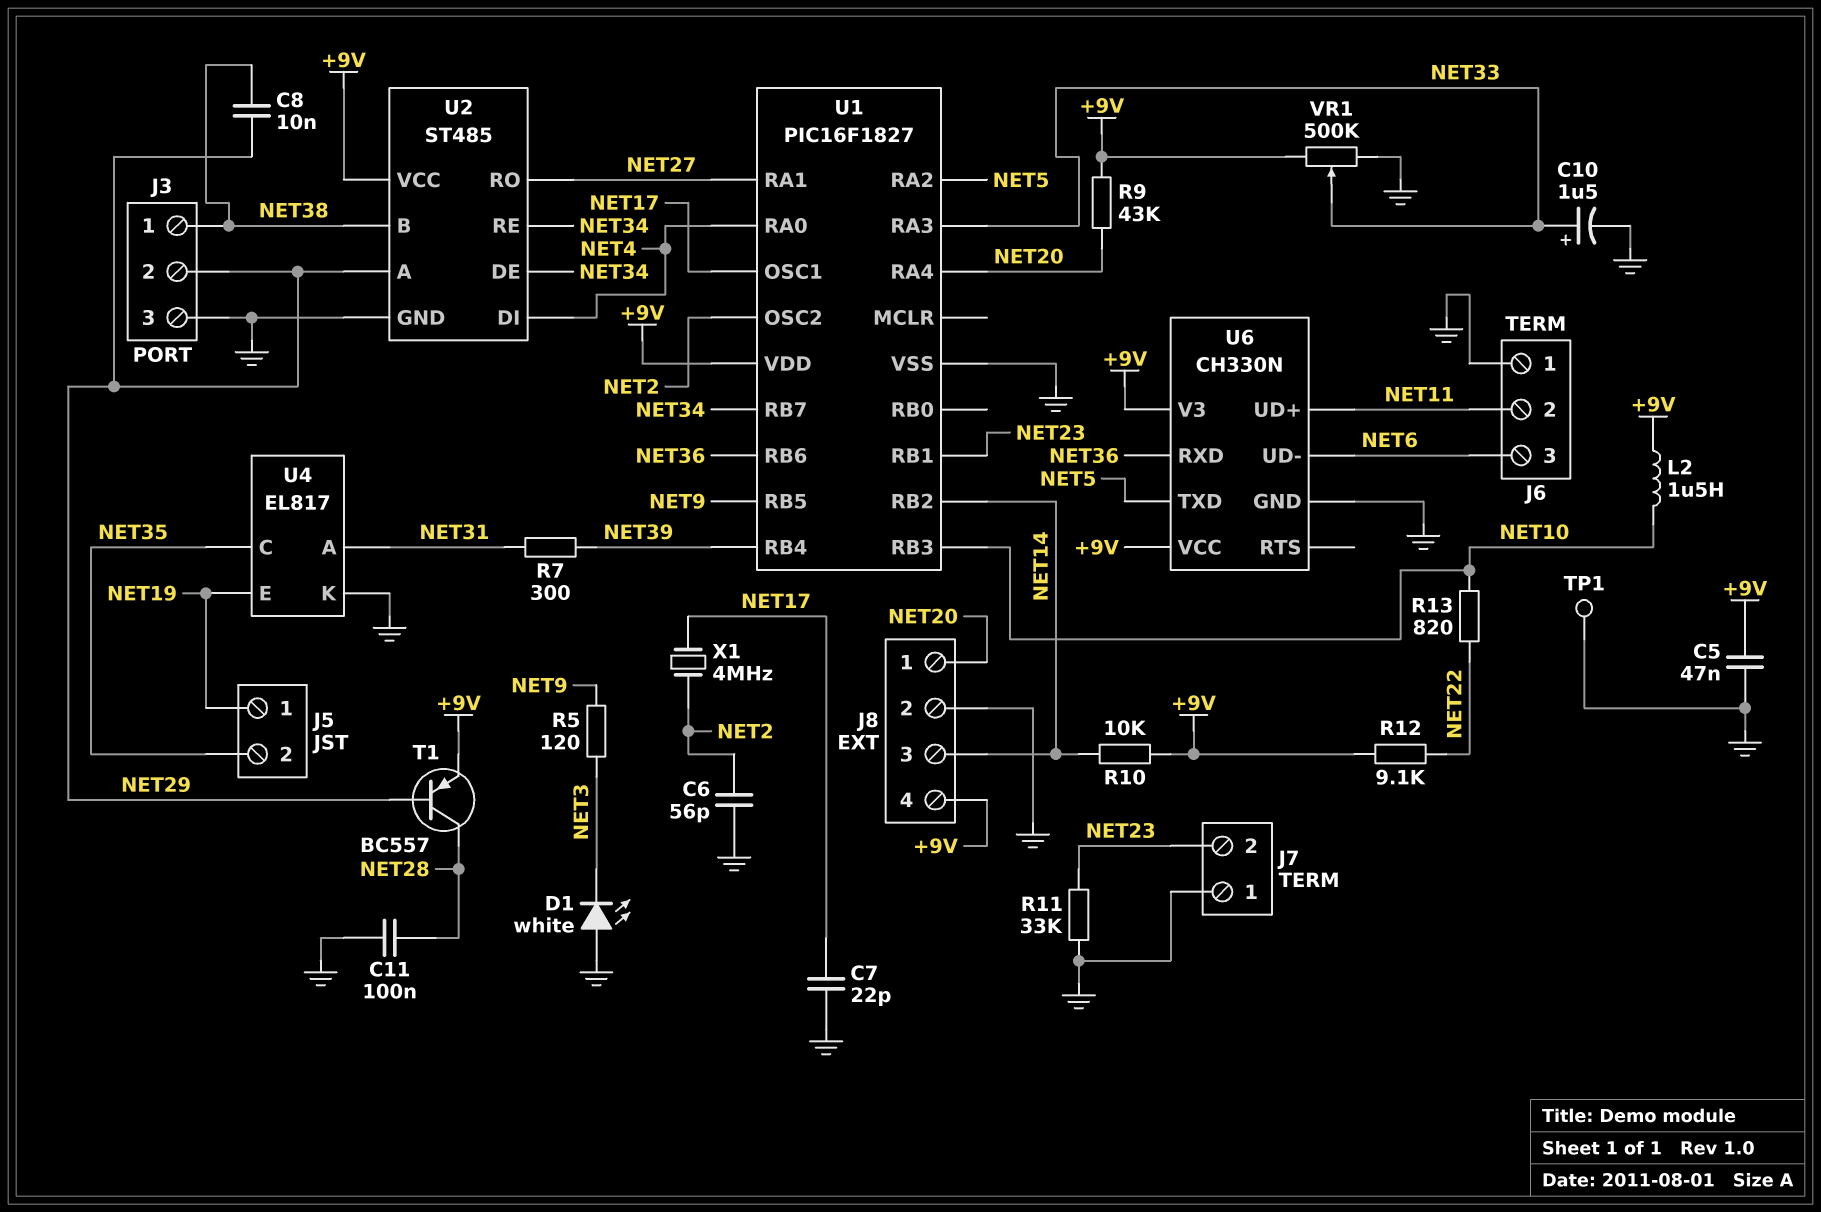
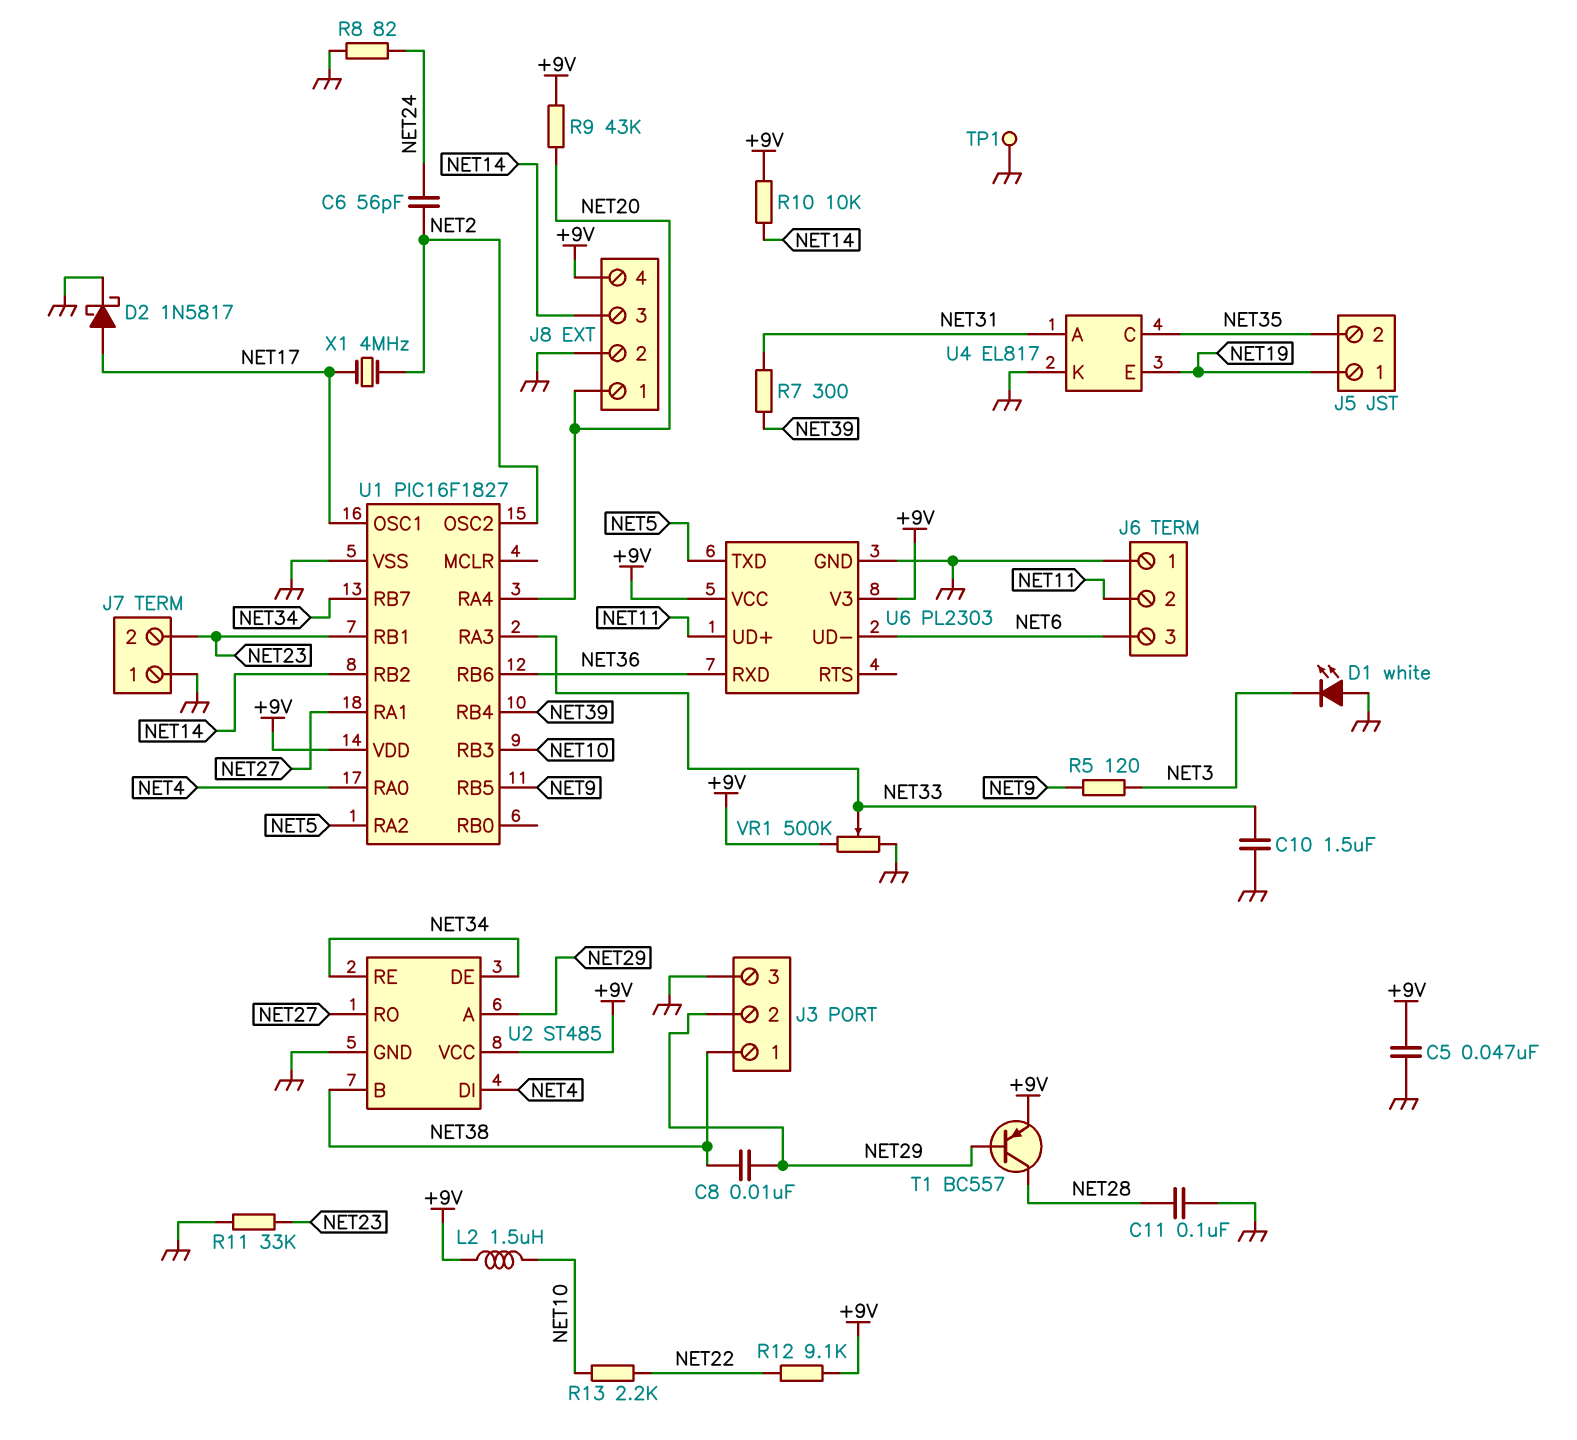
C6: 56pF (GND, NET2) -> 56pF (NET2, NET24)
C7: 22pF (GND, NET17) -> none
C10: 1.5uF (plus NET33, minus GND) -> 1.5uF (GND, NET33)
D2: none -> schottky 1N5817 (A NET17, K GND)
R8: none -> 82 (GND, NET24)
R13: 820 (NET10, NET22) -> 2.2k (NET10, NET22)
U6: CH330N -> PL2303

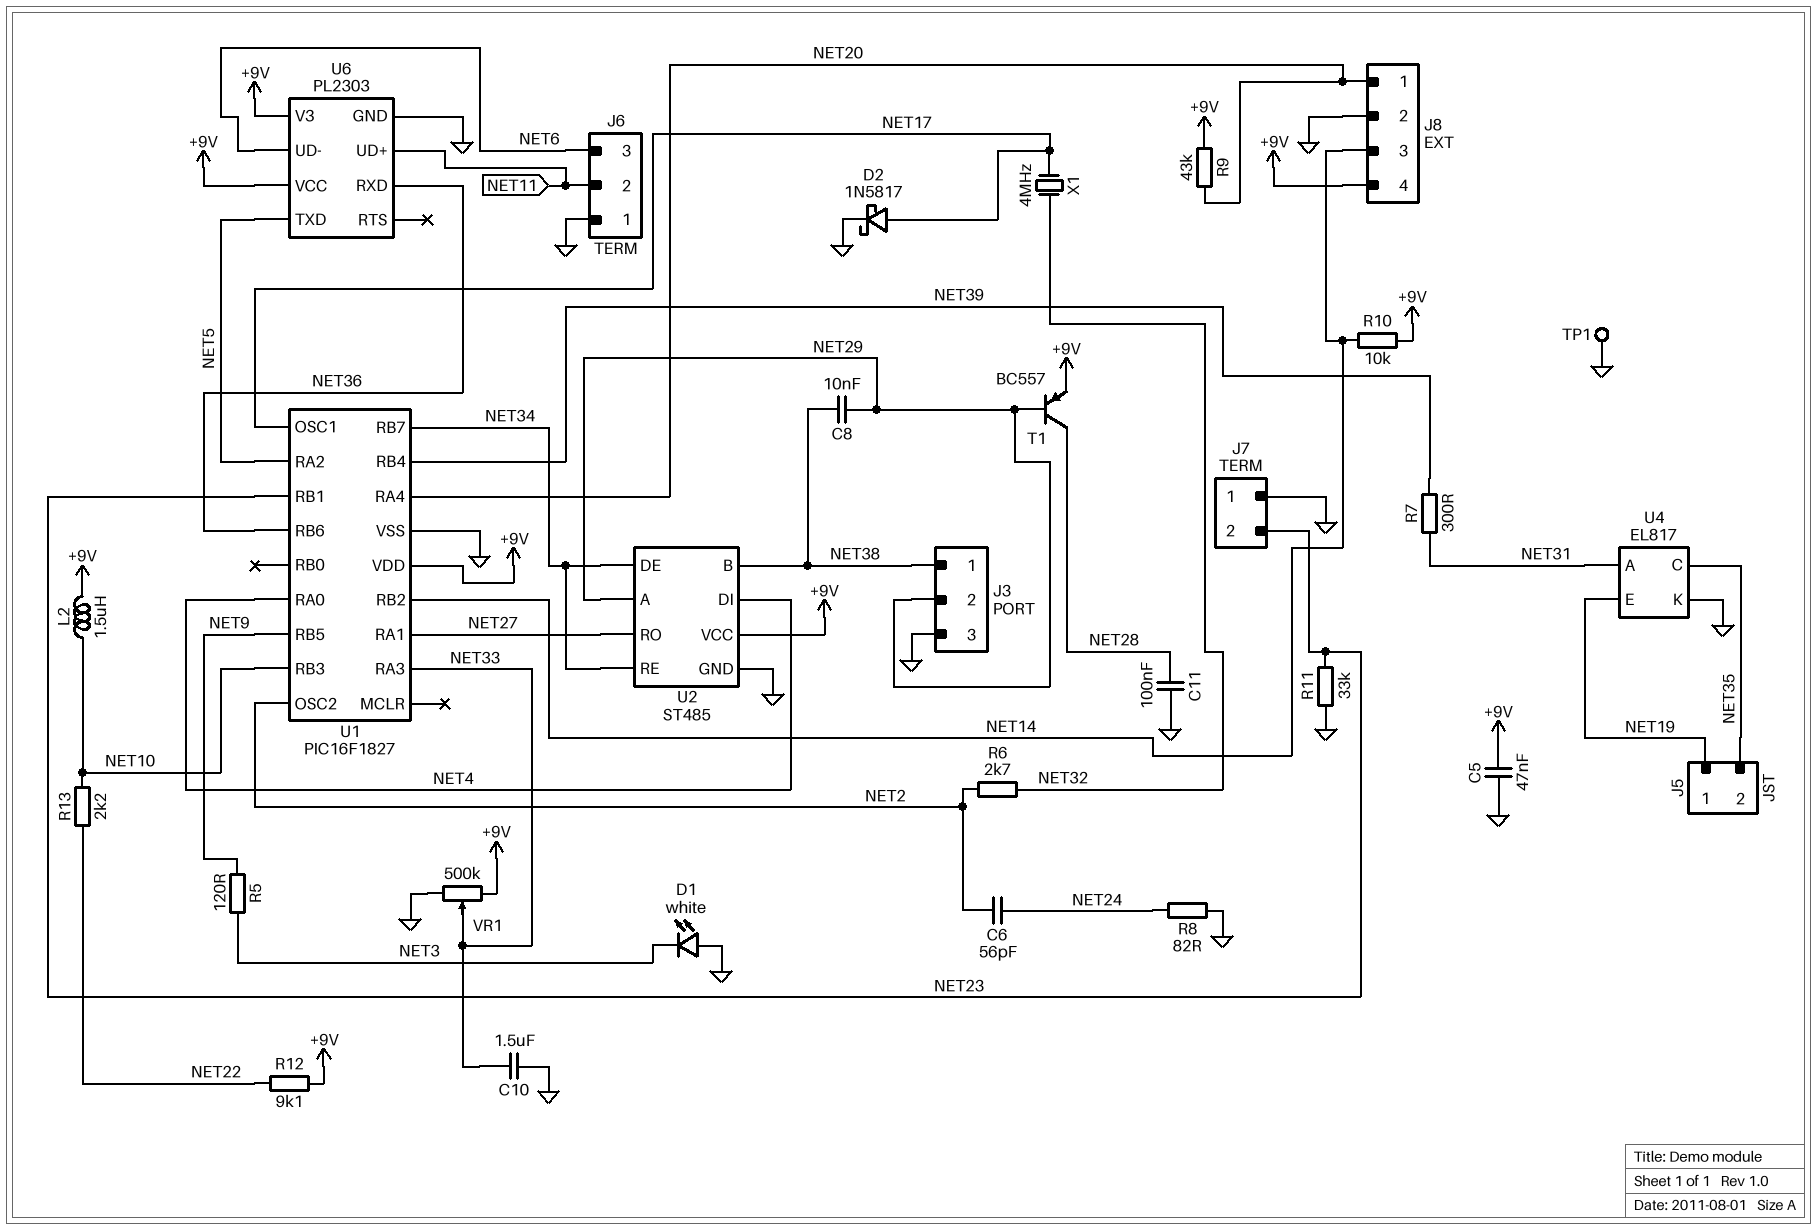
R6: none -> 2.7k (NET2, NET32)
X1: 4MHz (NET2, NET17) -> 4MHz (NET17, NET32)

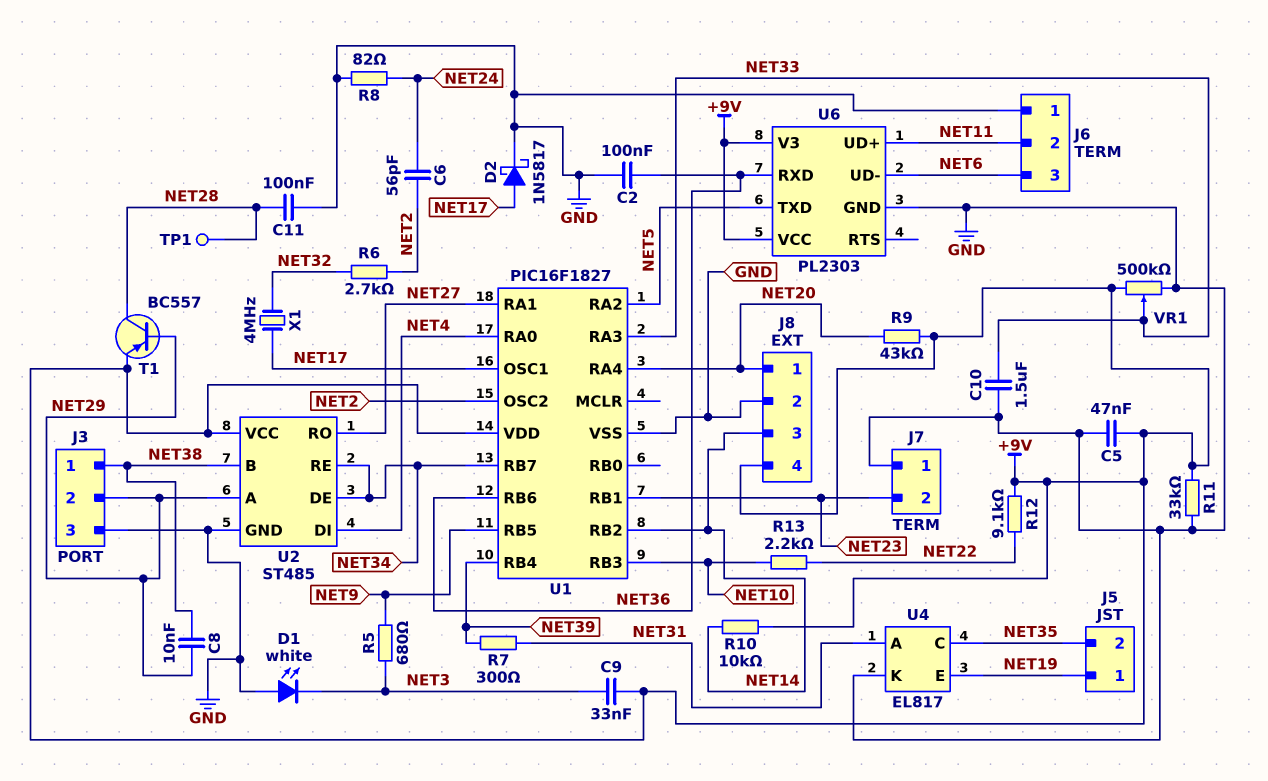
C2: none -> 100nF (GND, NET36)
C9: none -> 33nF (+9V, NET3)
L2: 1.5uH (+9V, NET10) -> none
R5: 120 (NET3, NET9) -> 680 (NET3, NET9)
R11: 33k (GND, NET23) -> 33k (+9V, GND)
TP1: test point (GND) -> test point (NET28)

